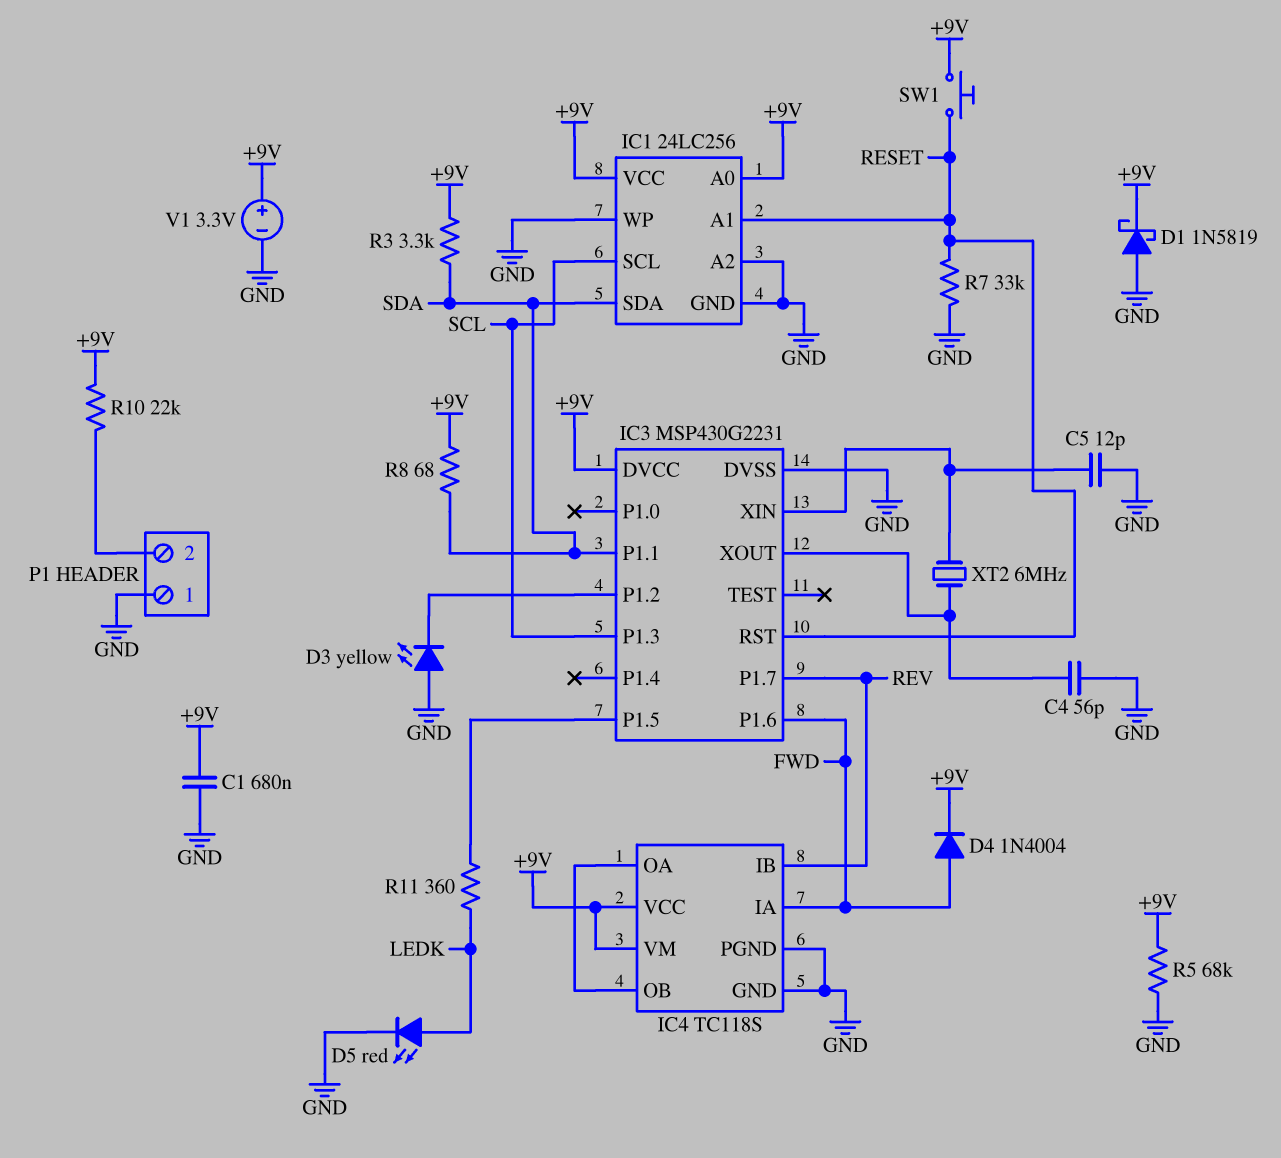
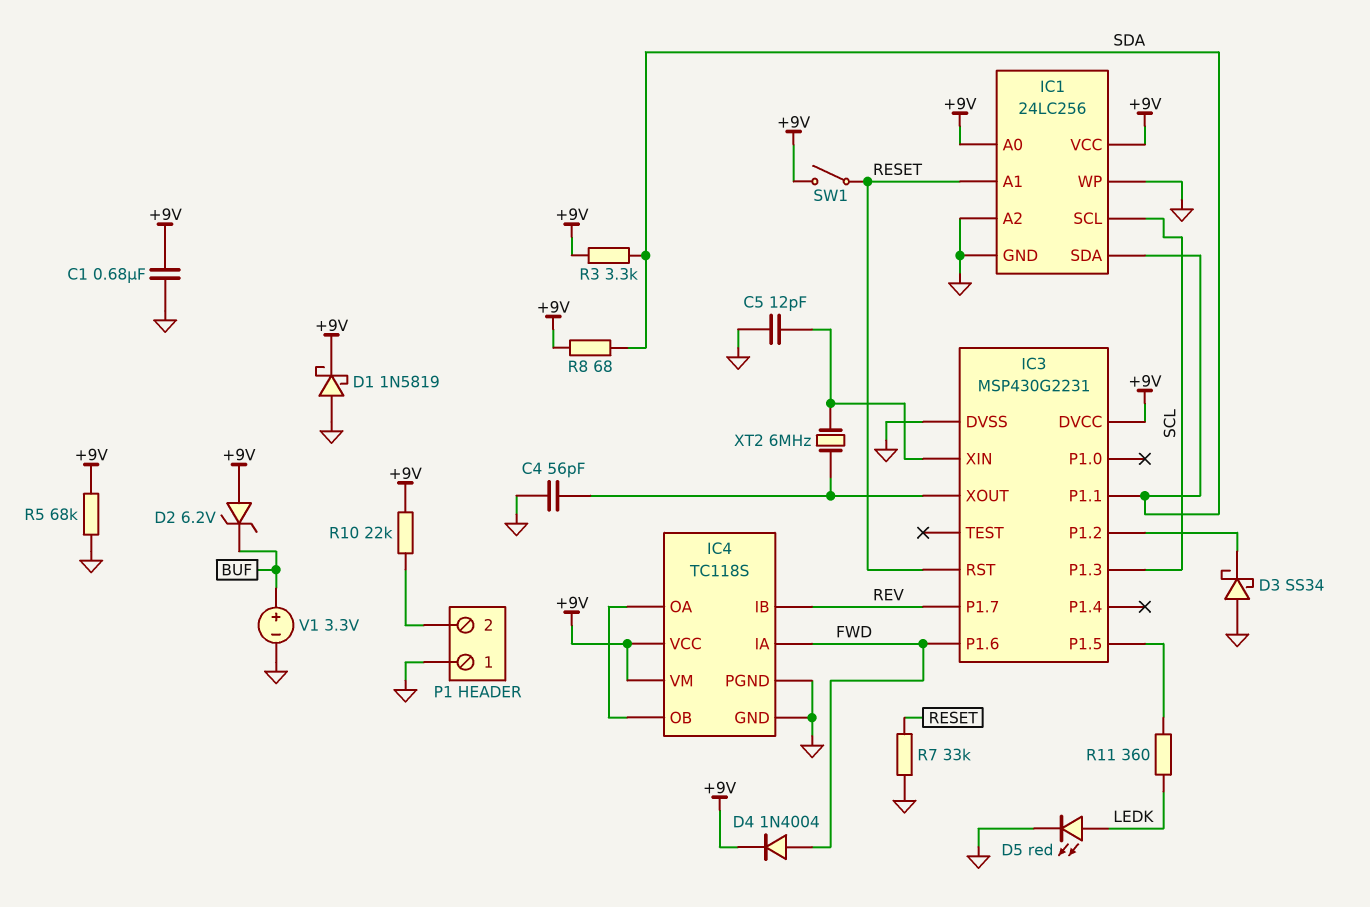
D2: none -> zener 6.2V (A +9V, K BUF)
D3: LED yellow (A GND, K IC3/P1.2) -> schottky SS34 (A GND, K IC3/P1.2)
SW1: button (+9V, RESET) -> switch (+9V, RESET)
V1: 3.3V (plus +9V, minus GND) -> 3.3V (plus BUF, minus GND)

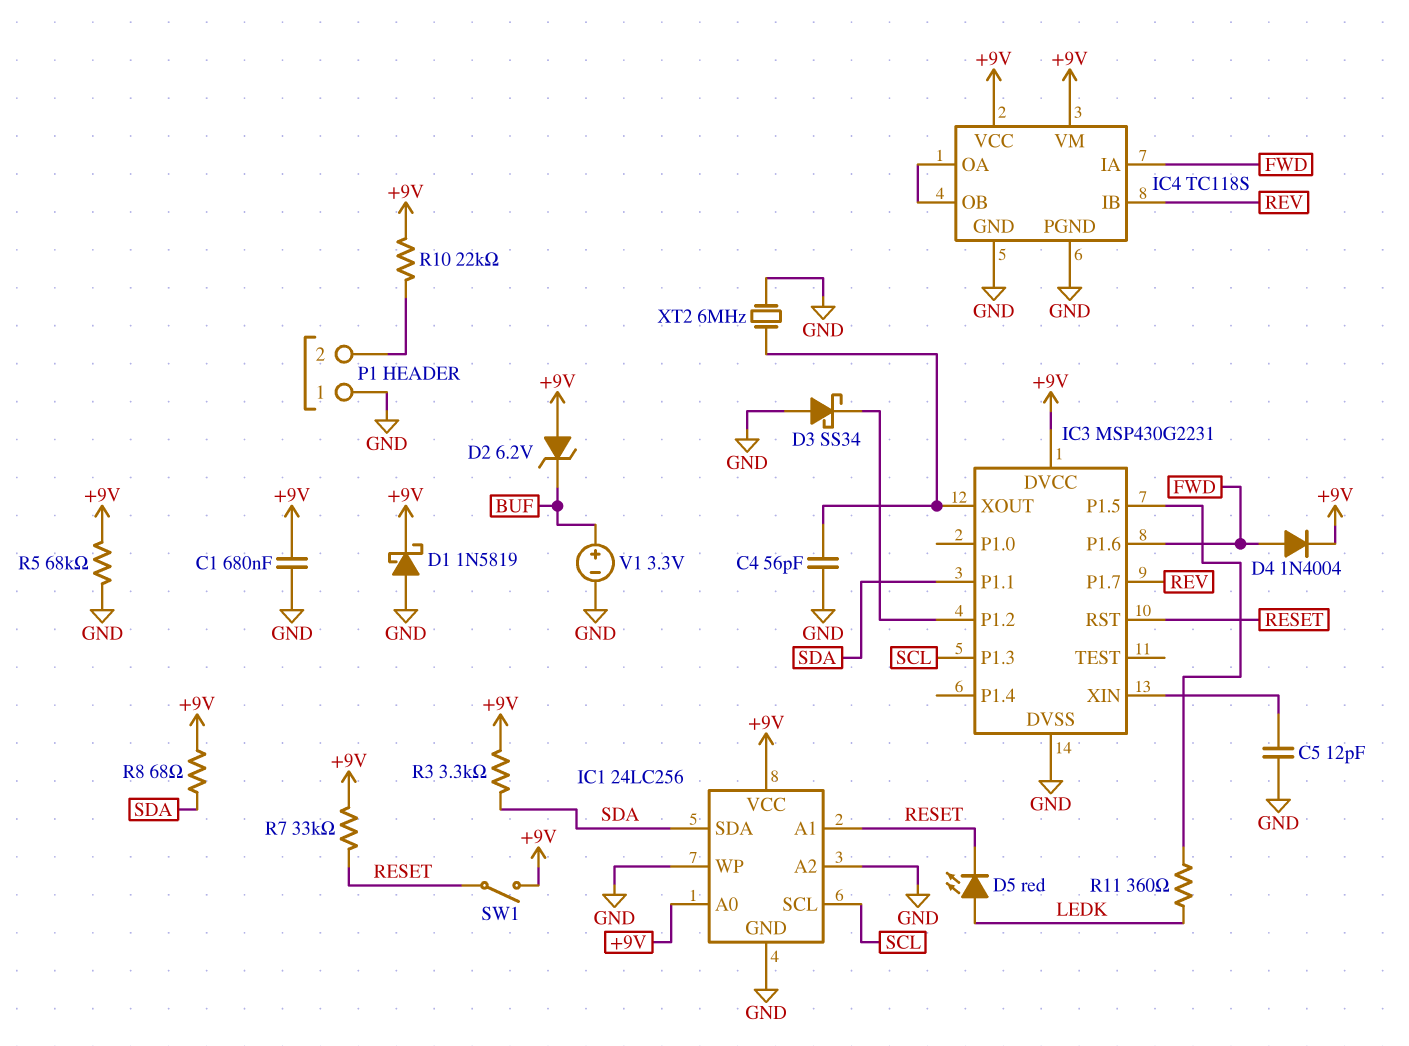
D5: LED red (A LEDK, K GND) -> LED red (A LEDK, K RESET)
R7: 33k (GND, RESET) -> 33k (+9V, RESET)
XT2: 6MHz (IC3/XIN, IC3/XOUT) -> 6MHz (GND, IC3/XOUT)

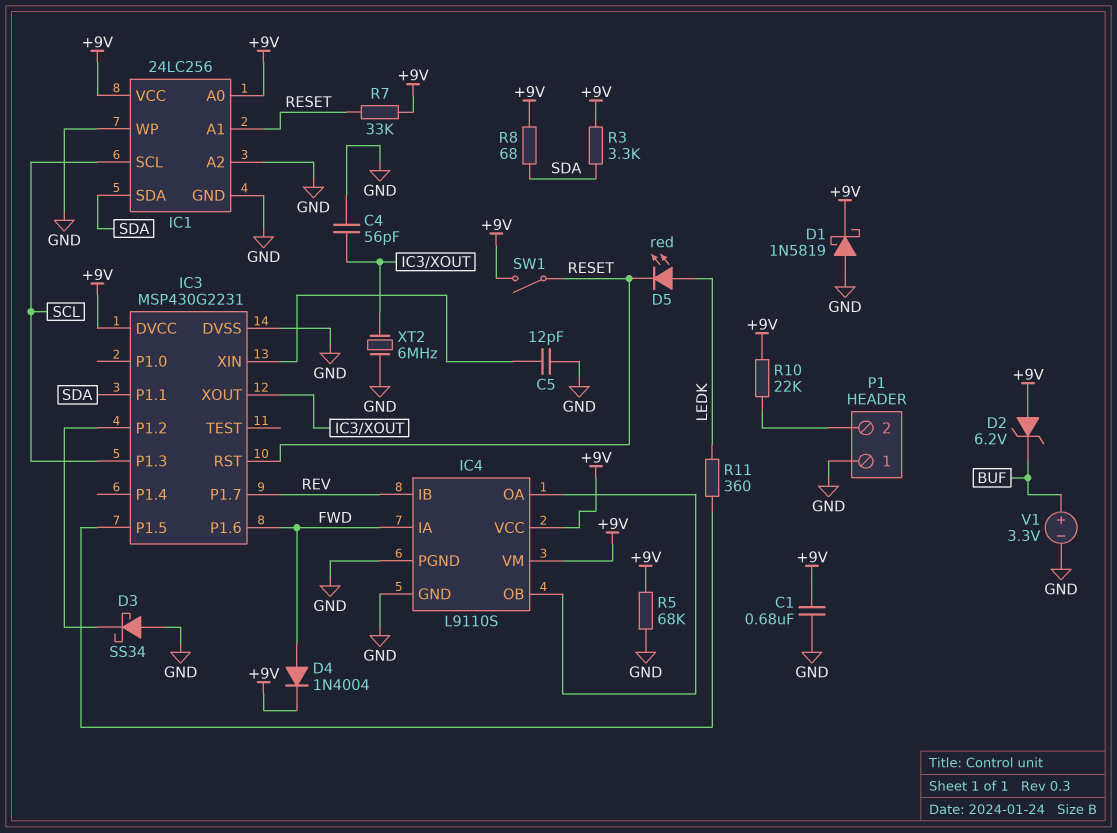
IC4: TC118S -> L9110S

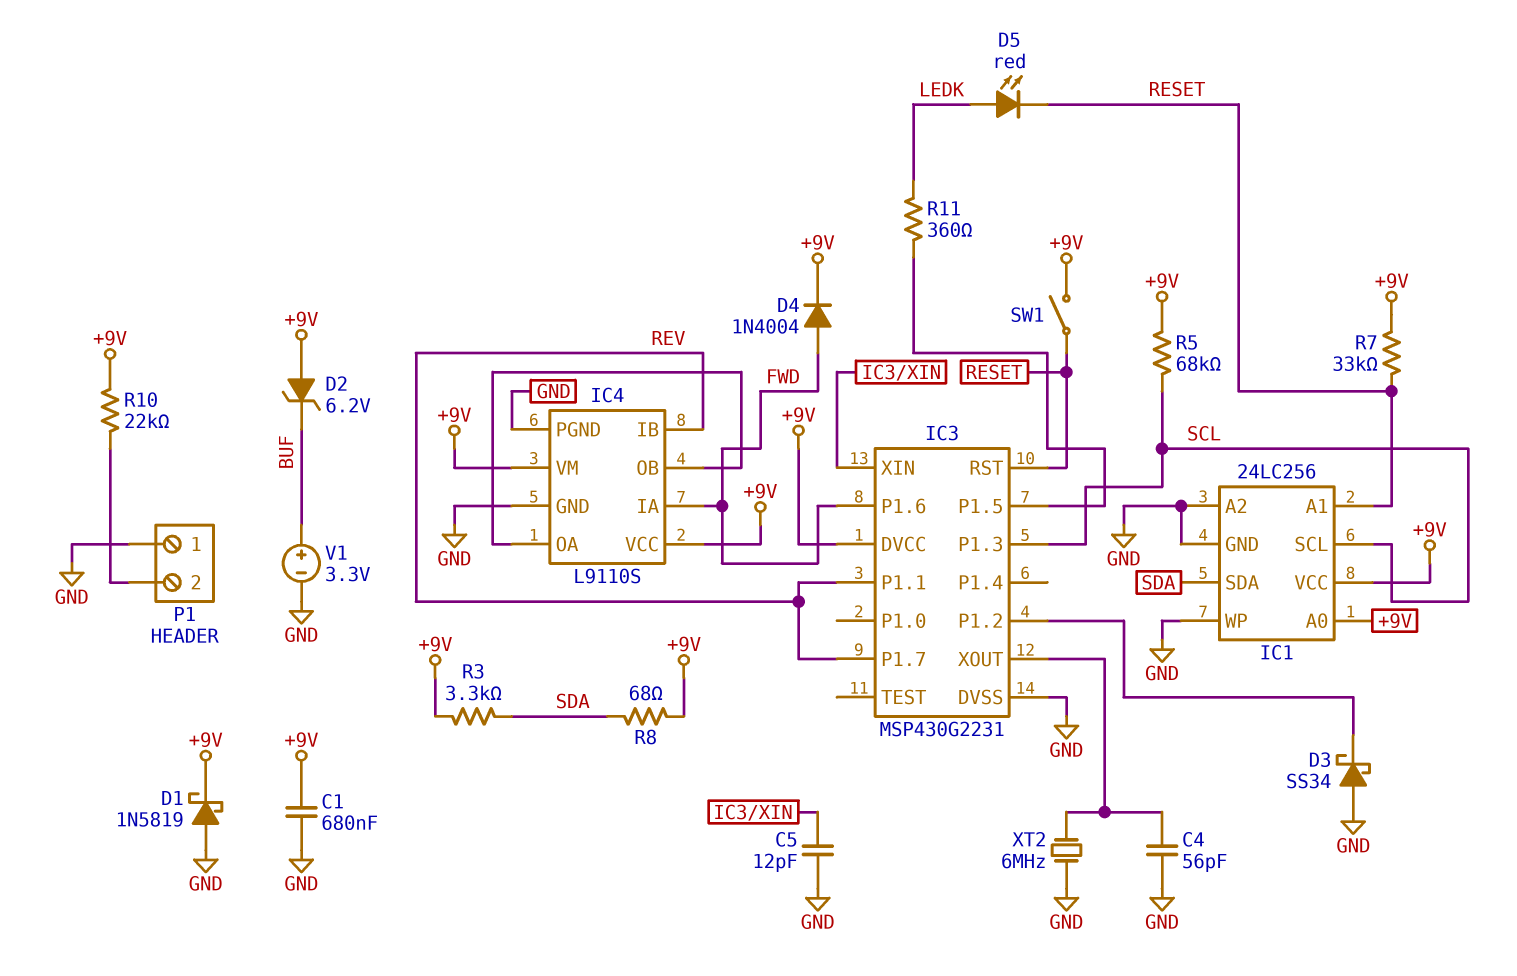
IC3 pin P1.1: SDA -> REV
R5: 68k (+9V, GND) -> 68k (+9V, SCL)

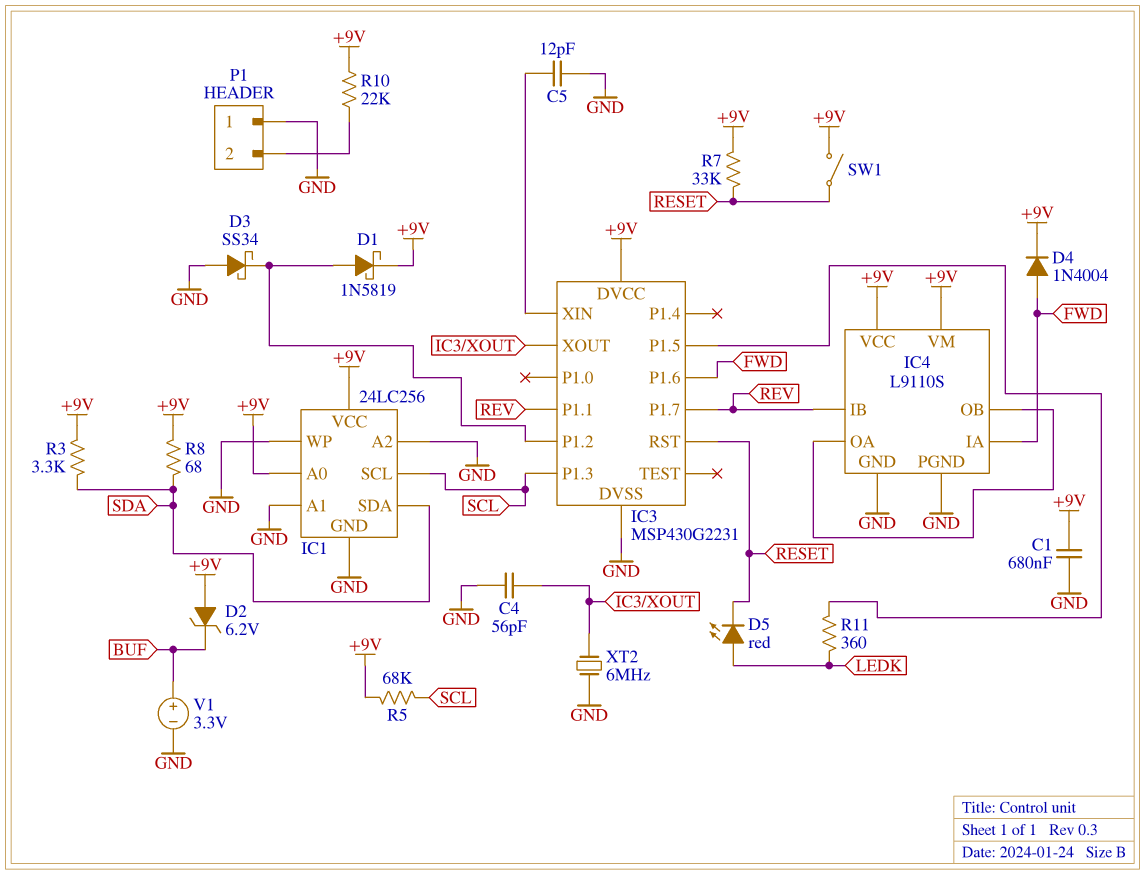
D1: schottky 1N5819 (A GND, K +9V) -> schottky 1N5819 (A IC3/P1.2, K +9V)
IC1 pin A1: RESET -> GND

